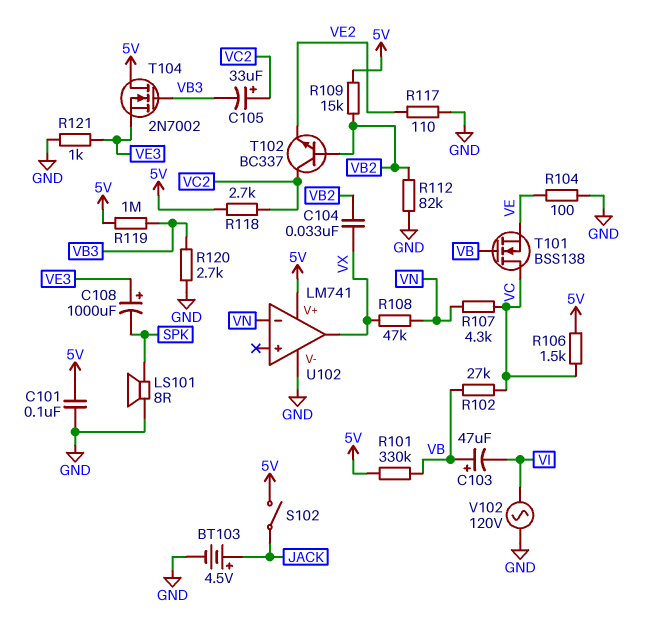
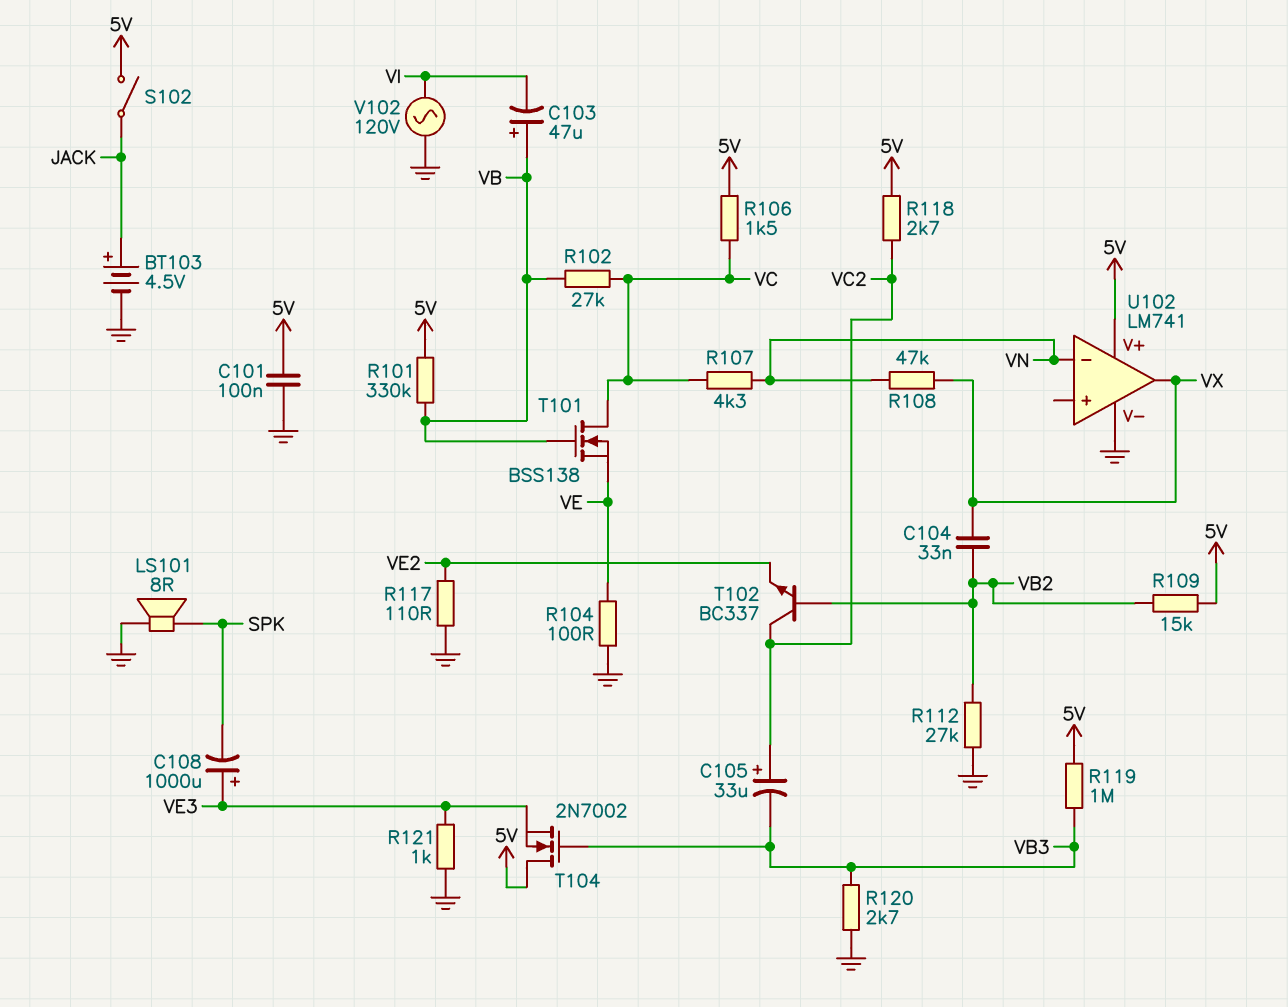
R112: 82k (GND, VB2) -> 27k (GND, VB2)

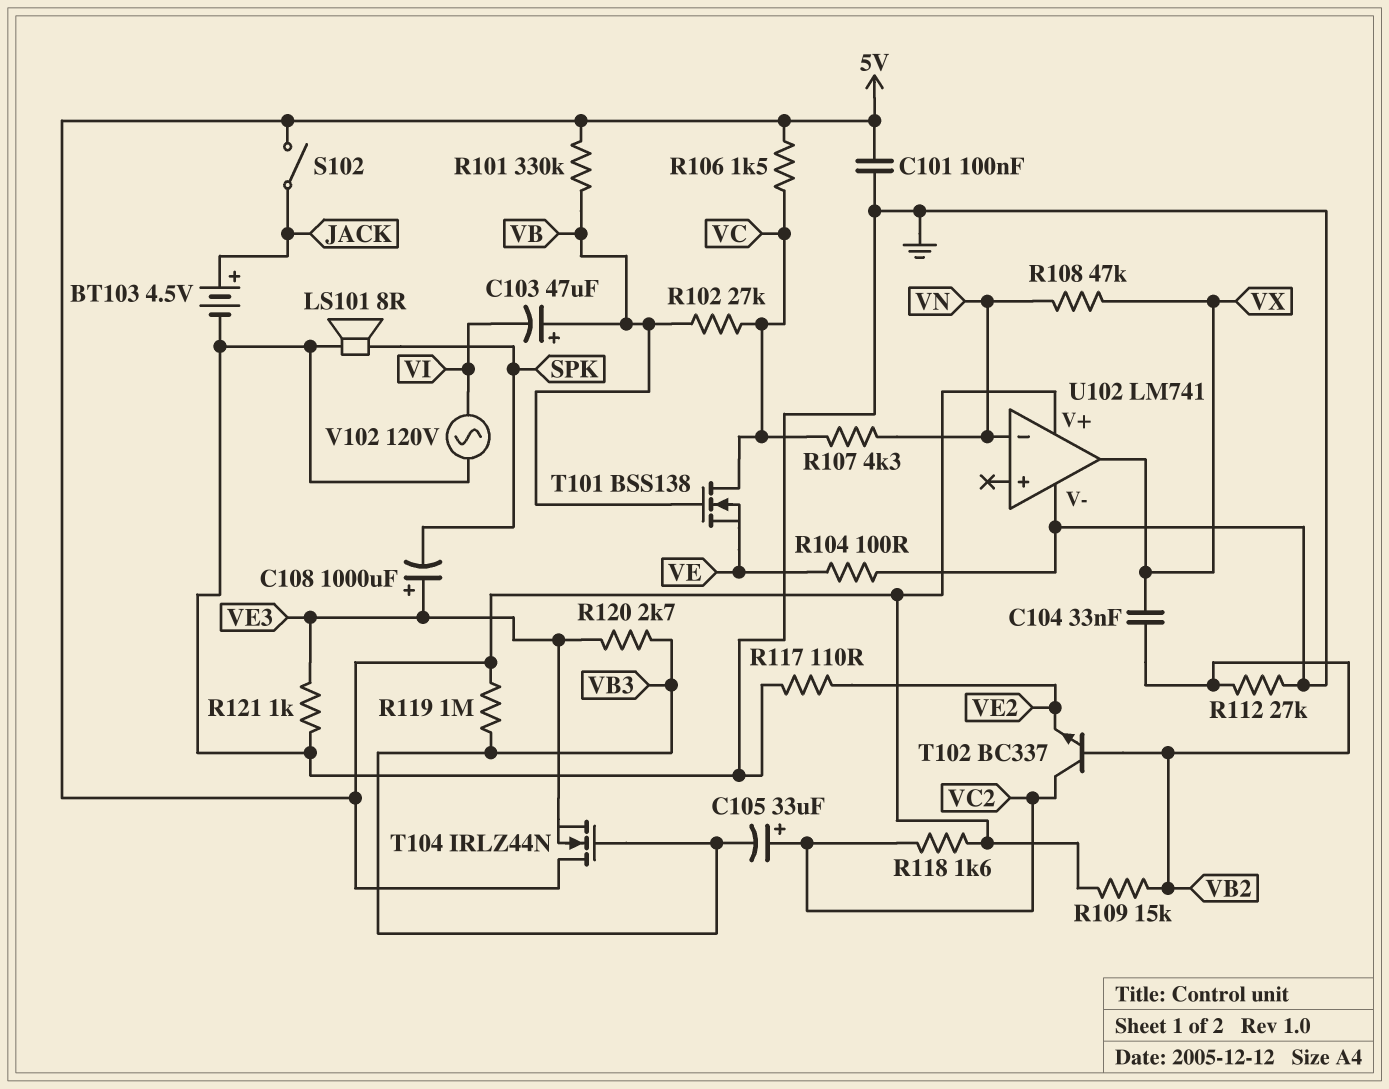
R118: 2.7k (5V, VC2) -> 1.6k (5V, VC2)
R120: 2.7k (GND, VB3) -> 2.7k (VB3, VE3)
T104: NMOS 2N7002 (G VB3, D 5V, S VE3) -> NMOS IRLZ44N (G VB3, D 5V, S VE3)

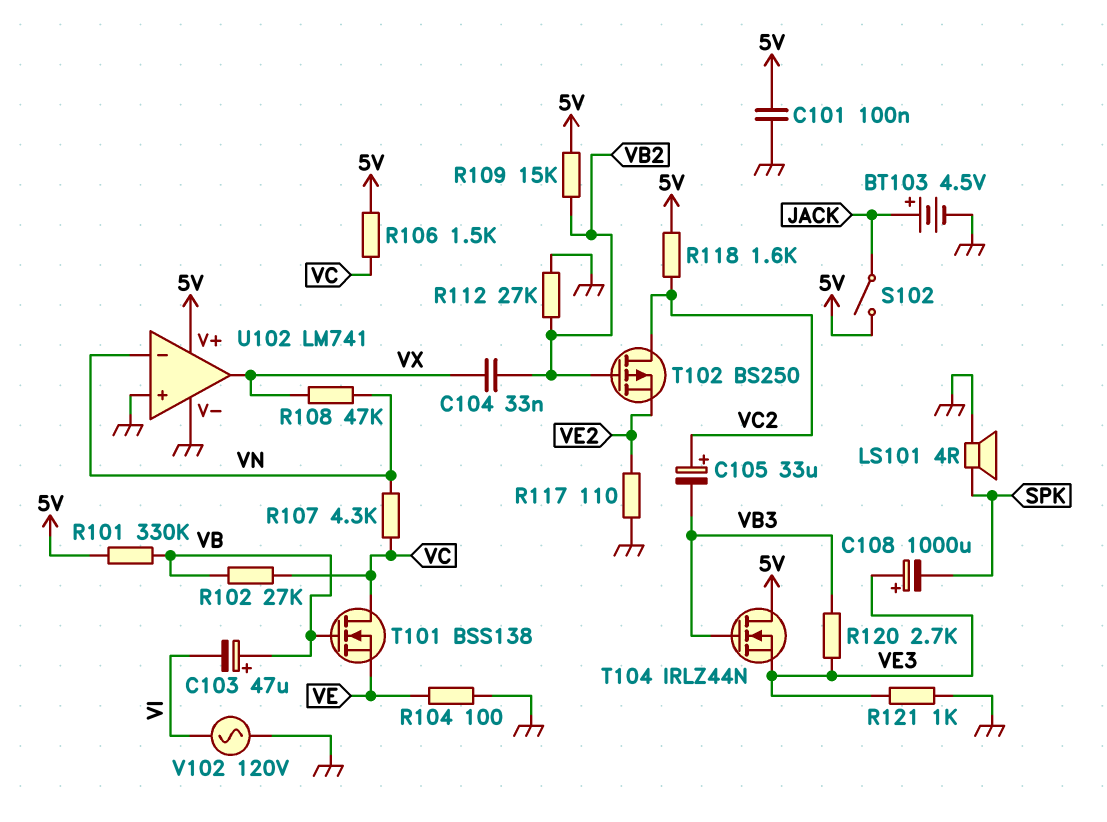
LS101: speaker 8R (GND, SPK) -> speaker 4R (GND, SPK)
R119: 1M (5V, VB3) -> none
T102: NPN BC337 (B VB2, C VC2, E VE2) -> PMOS BS250 (G VB2, D VC2, S VE2)
U102 pin in+: none -> GND

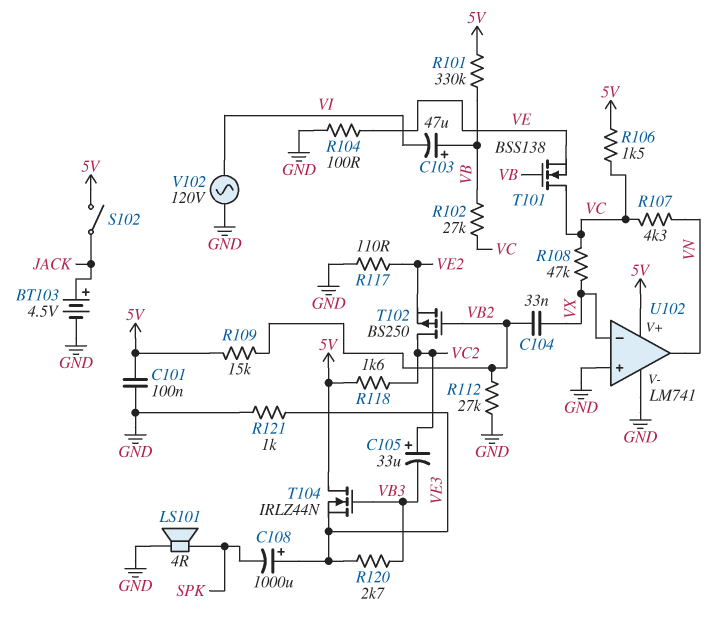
R108: 47k (VN, VX) -> 47k (VC, VX)
U102 pin in-: VN -> VX
U102 pin out: VX -> VN

